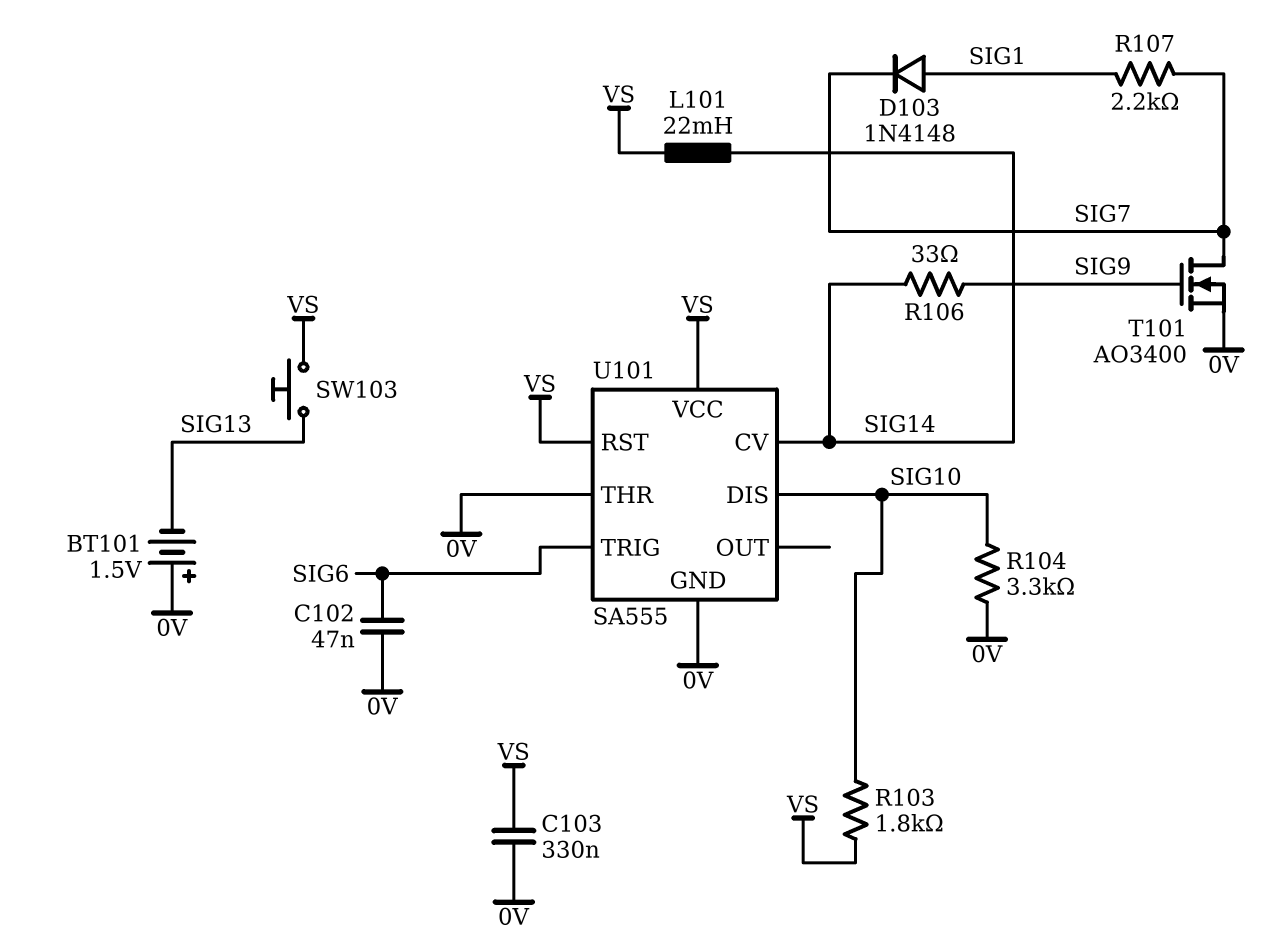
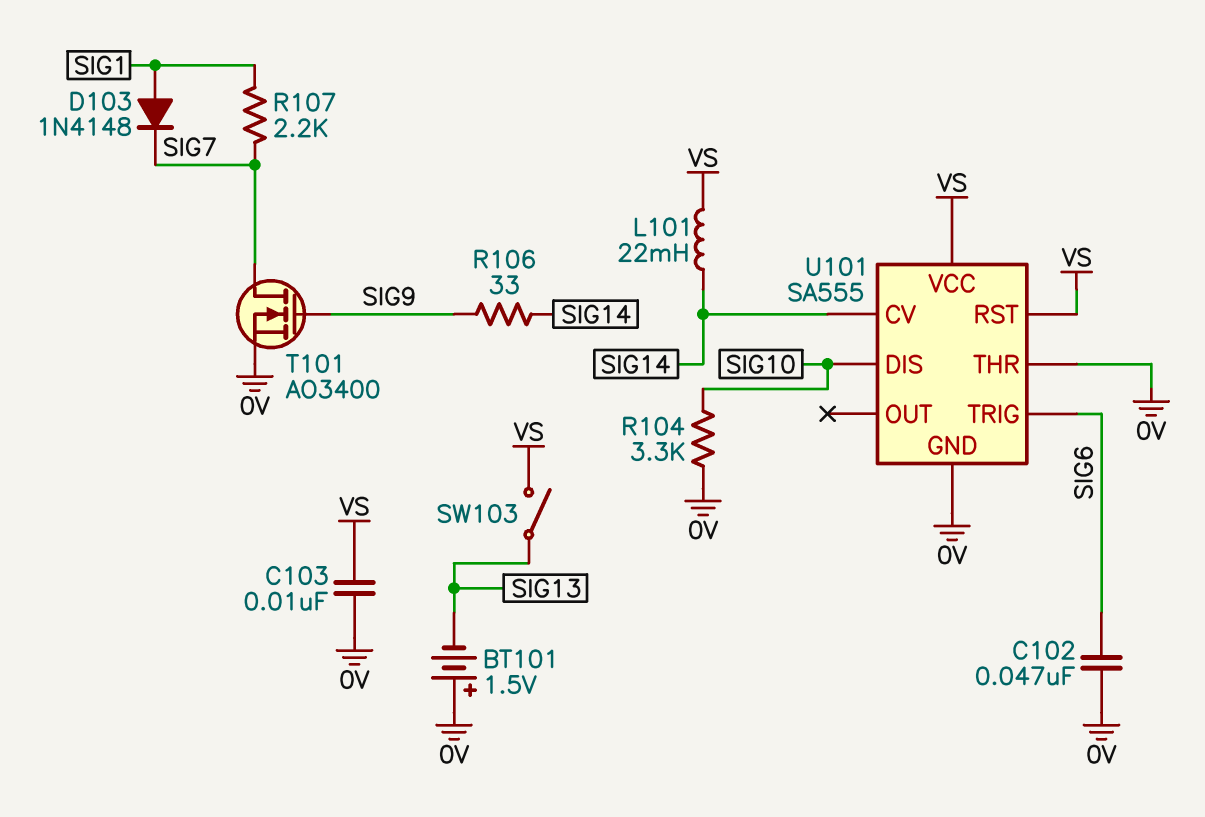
C103: 330nF (0V, VS) -> 10nF (0V, VS)
R103: 1.8k (SIG10, VS) -> none
SW103: button (SIG13, VS) -> switch (SIG13, VS)

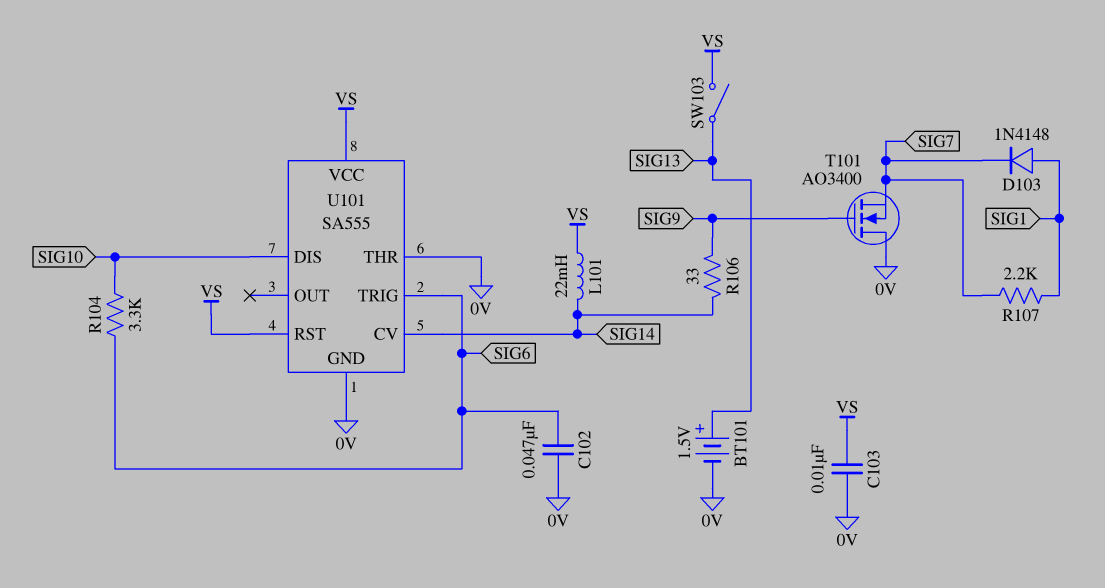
BT101: 1.5V (plus 0V, minus SIG13) -> 1.5V (plus SIG13, minus 0V)
R104: 3.3k (0V, SIG10) -> 3.3k (SIG6, SIG10)
T101: NMOS AO3400 (G SIG9, D SIG7, S 0V) -> NMOS AO3400 (G SIG9, D 0V, S SIG7)

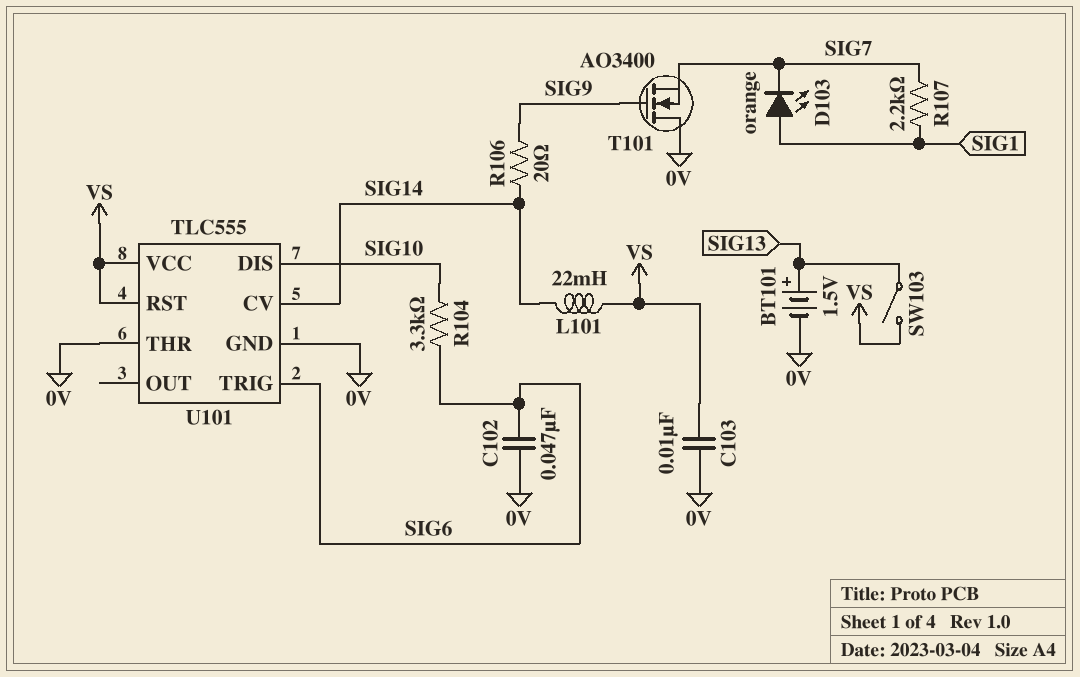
D103: diode 1N4148 (A SIG1, K SIG7) -> LED orange (A SIG1, K SIG7)
R106: 33 (SIG9, SIG14) -> 20 (SIG9, SIG14)
U101: SA555 -> TLC555

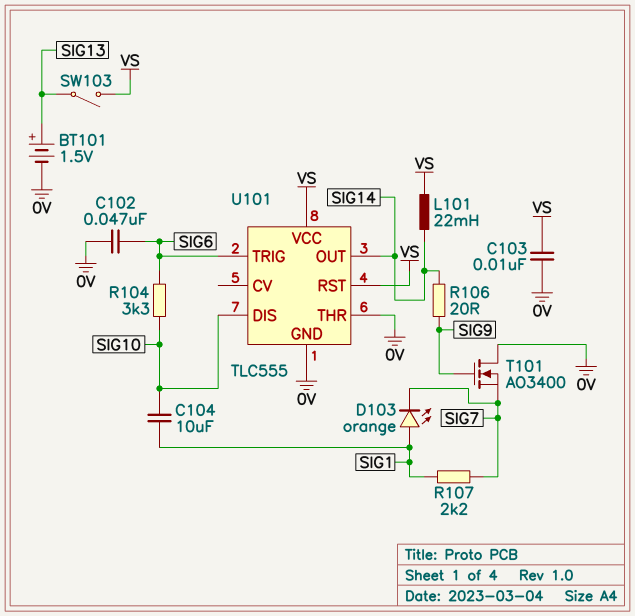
C104: none -> 10uF (SIG1, SIG10)
U101 pin CV: SIG14 -> none
U101 pin OUT: none -> SIG14

